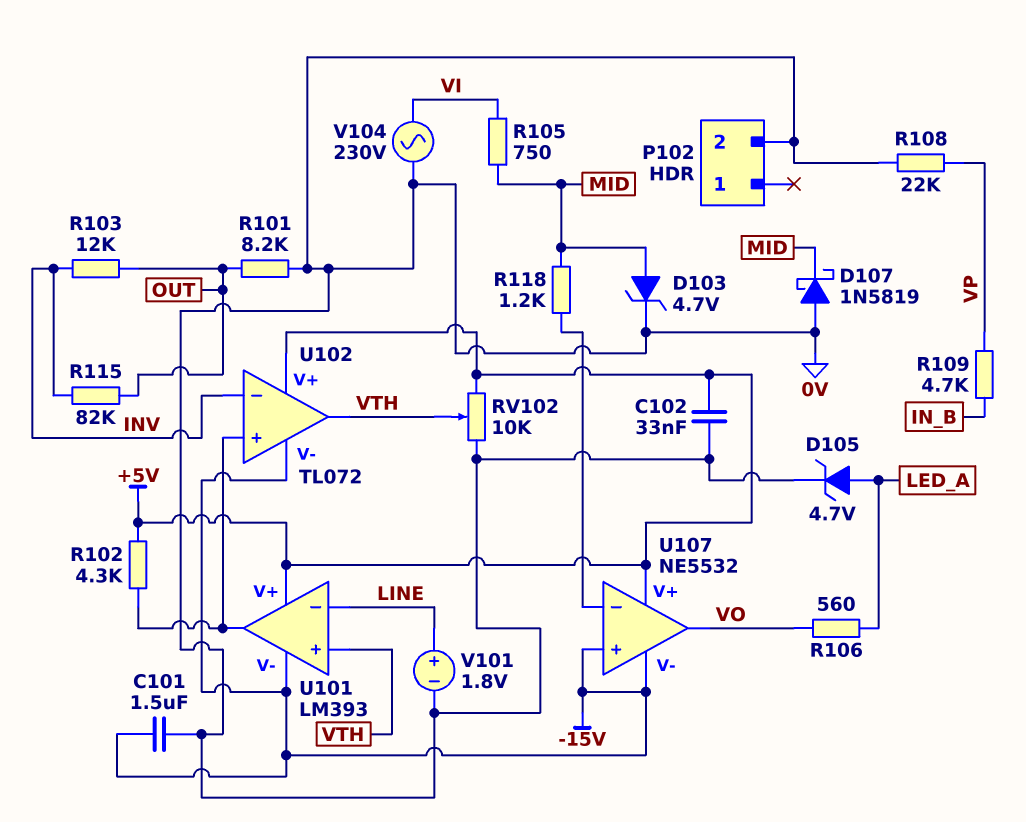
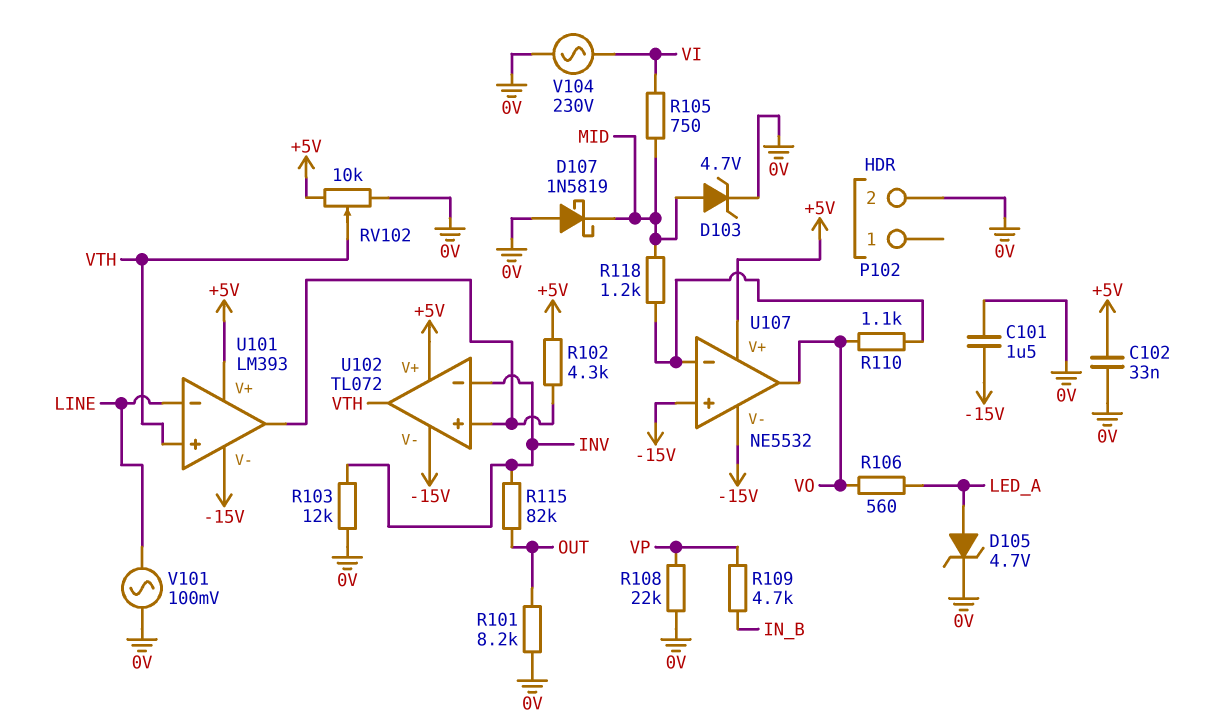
R103: 12k (INV, OUT) -> 12k (0V, INV)
R110: none -> 1.1k (U107/in-, VO)
V101: 1.8V (plus LINE, minus 0V) -> AC 100mV (0V, LINE)

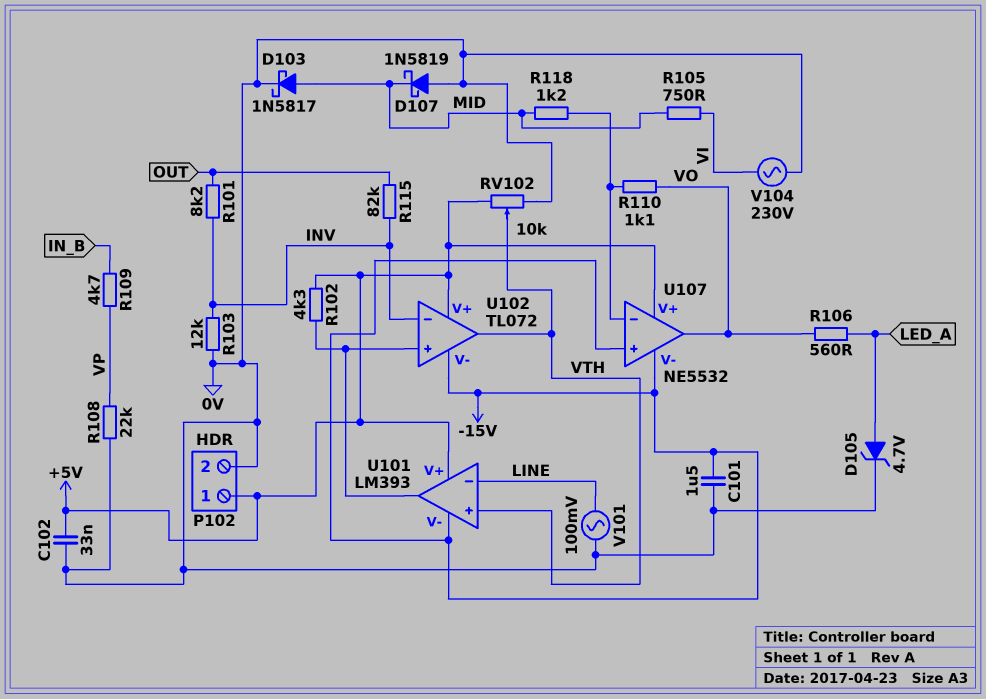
D103: zener 4.7V (A MID, K 0V) -> schottky 1N5817 (A MID, K 0V)
P102 pin 1: none -> +5V
R101: 8.2k (0V, OUT) -> 8.2k (INV, OUT)

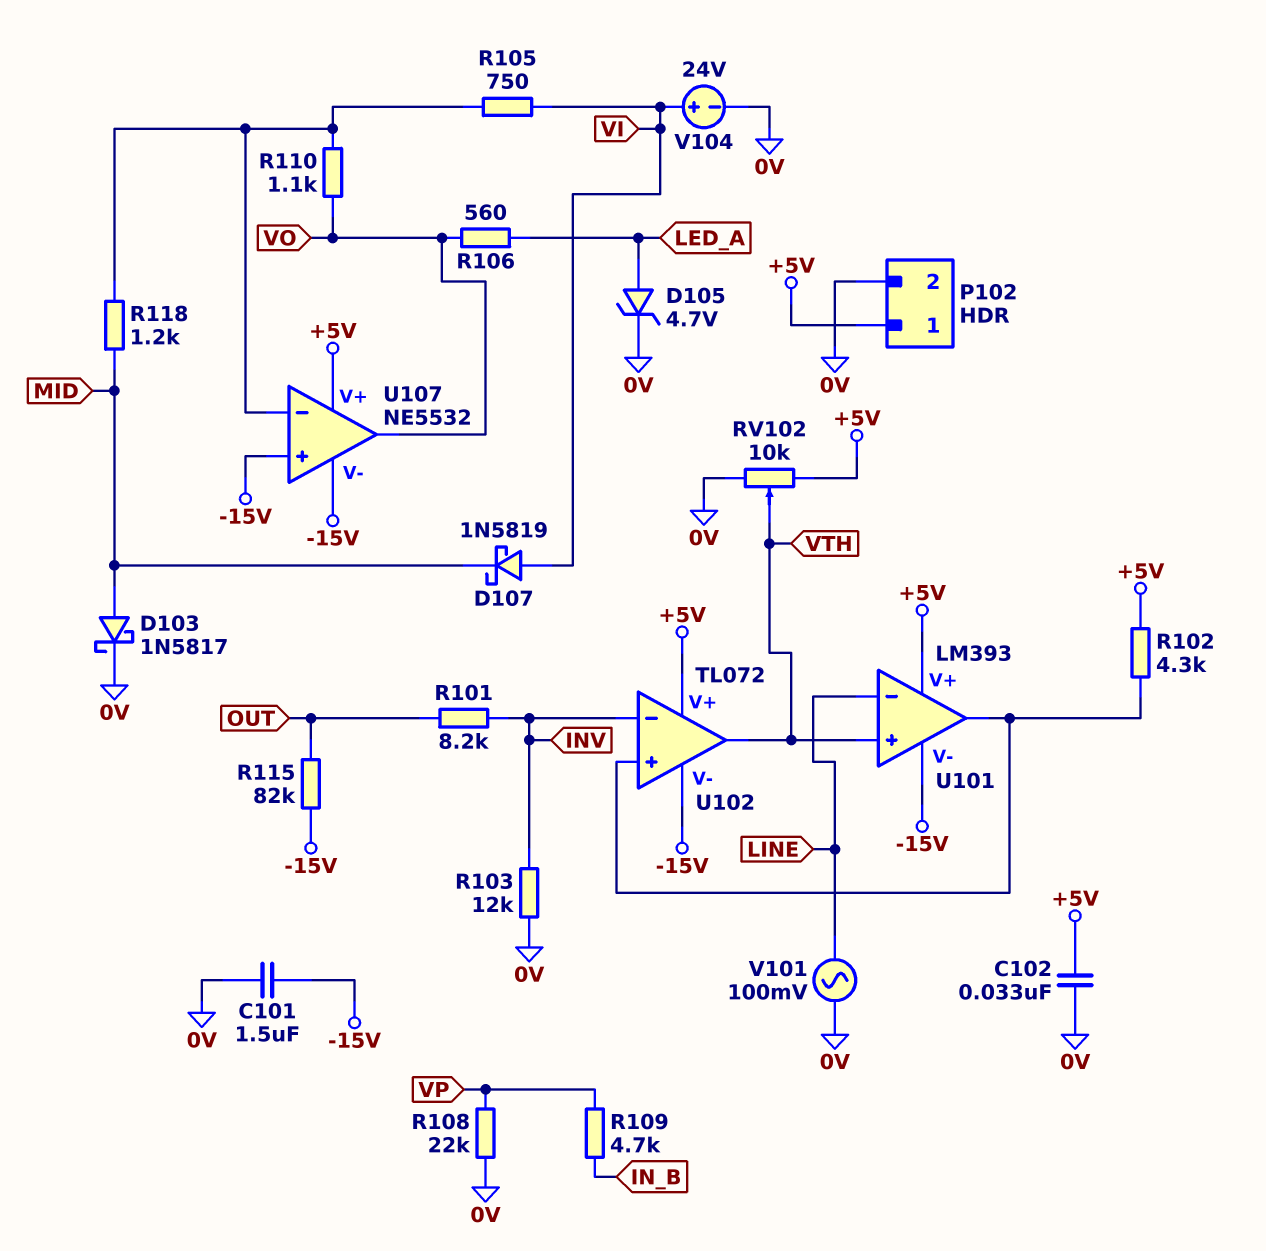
D107: schottky 1N5819 (A 0V, K MID) -> schottky 1N5819 (A VI, K MID)
R105: 750 (MID, VI) -> 750 (U107/in-, VI)
R115: 82k (INV, OUT) -> 82k (-15V, OUT)
V104: AC 230V (0V, VI) -> 24V (plus VI, minus 0V)

